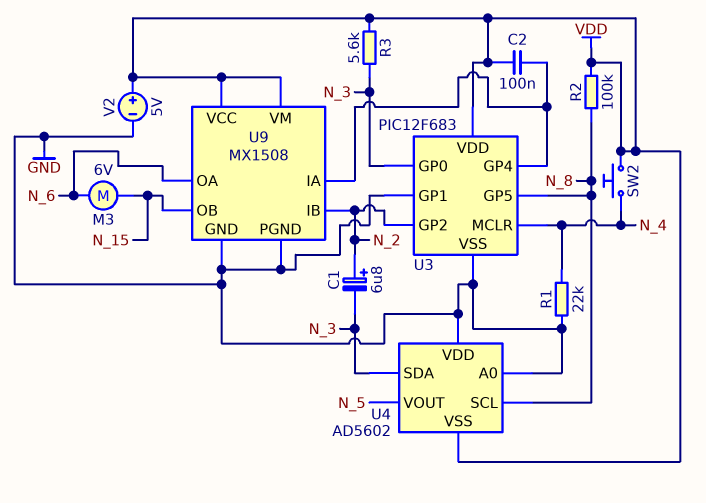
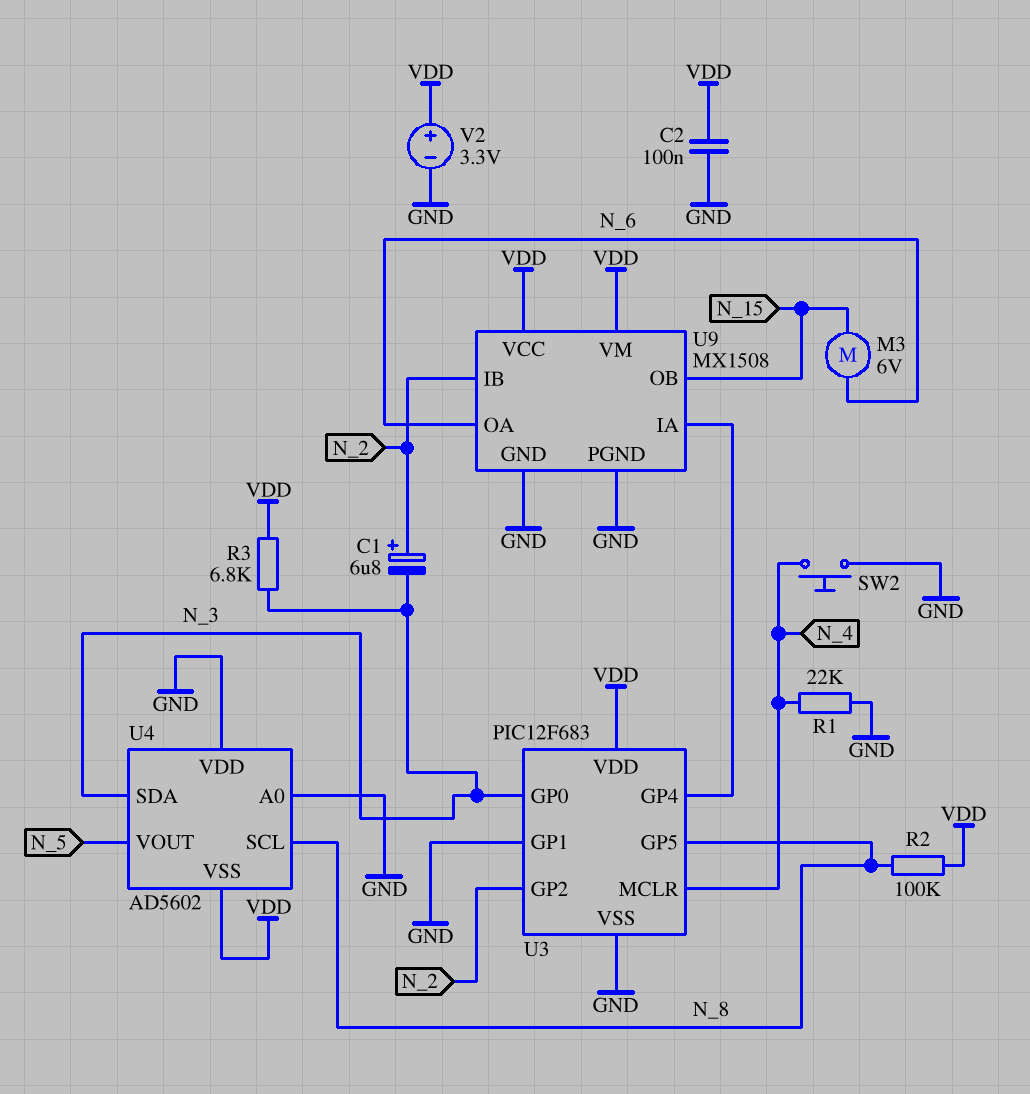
C2: 100nF (U3/GP4, VDD) -> 100nF (GND, VDD)
R3: 5.6k (N_3, VDD) -> 6.8k (N_3, VDD)
SW2: button (N_4, VDD) -> button (GND, N_4)
V2: 5V (plus VDD, minus GND) -> 3.3V (plus VDD, minus GND)

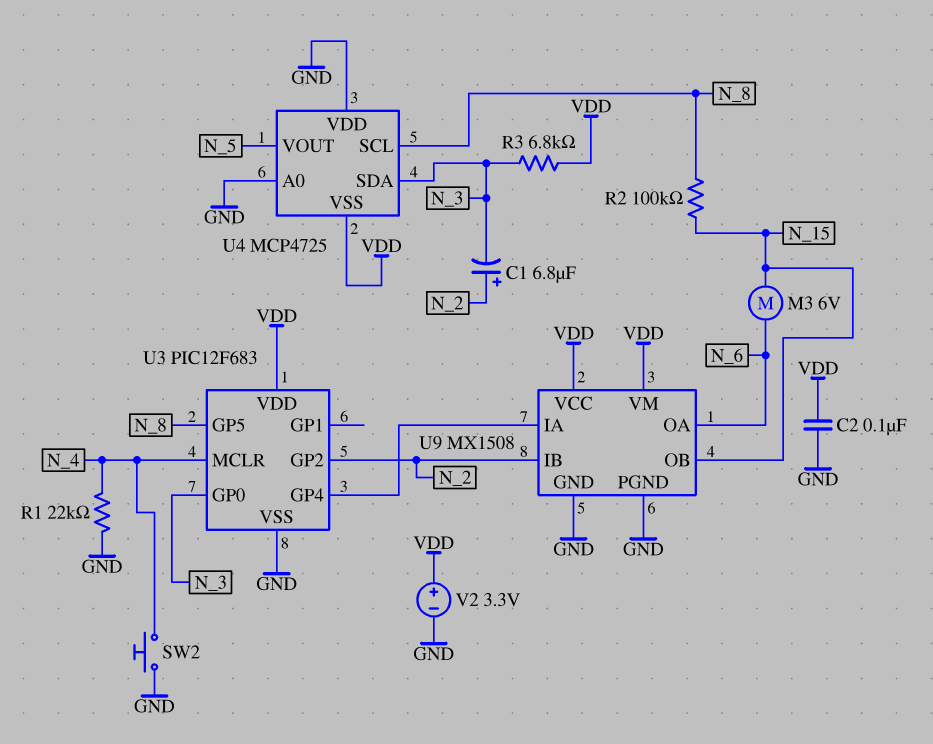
R2: 100k (N_8, VDD) -> 100k (N_8, N_15)
U3 pin GP1: GND -> none
U4: AD5602 -> MCP4725

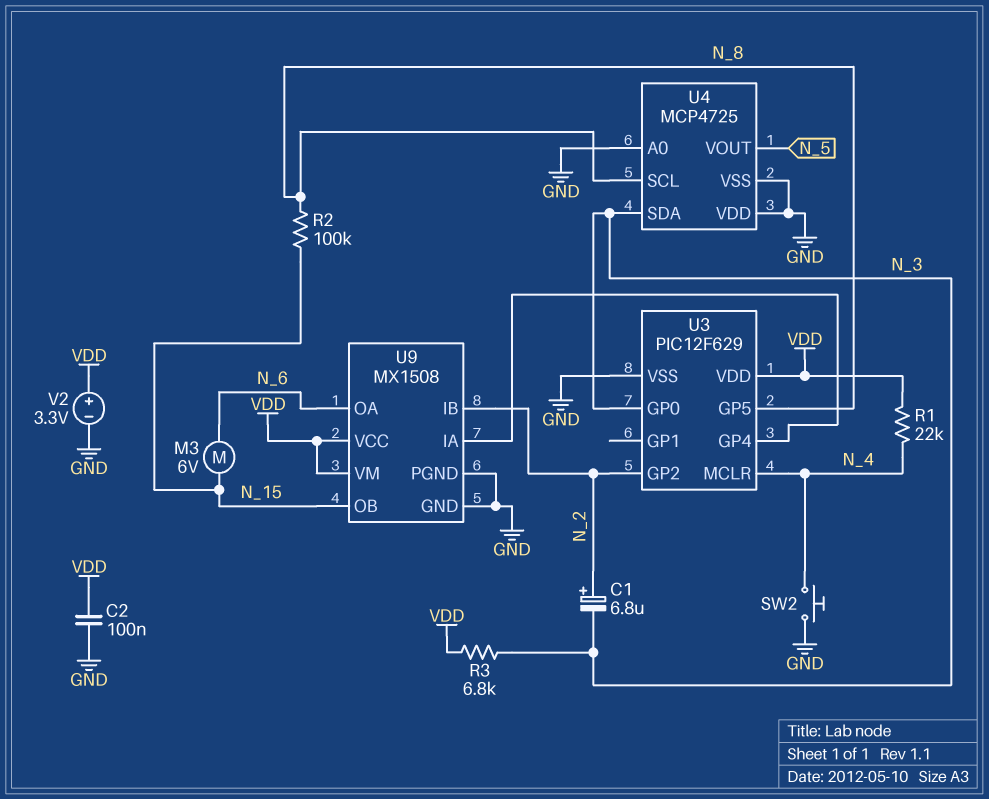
R1: 22k (GND, N_4) -> 22k (N_4, VDD)
U3: PIC12F683 -> PIC12F629
U4 pin VSS: VDD -> GND

